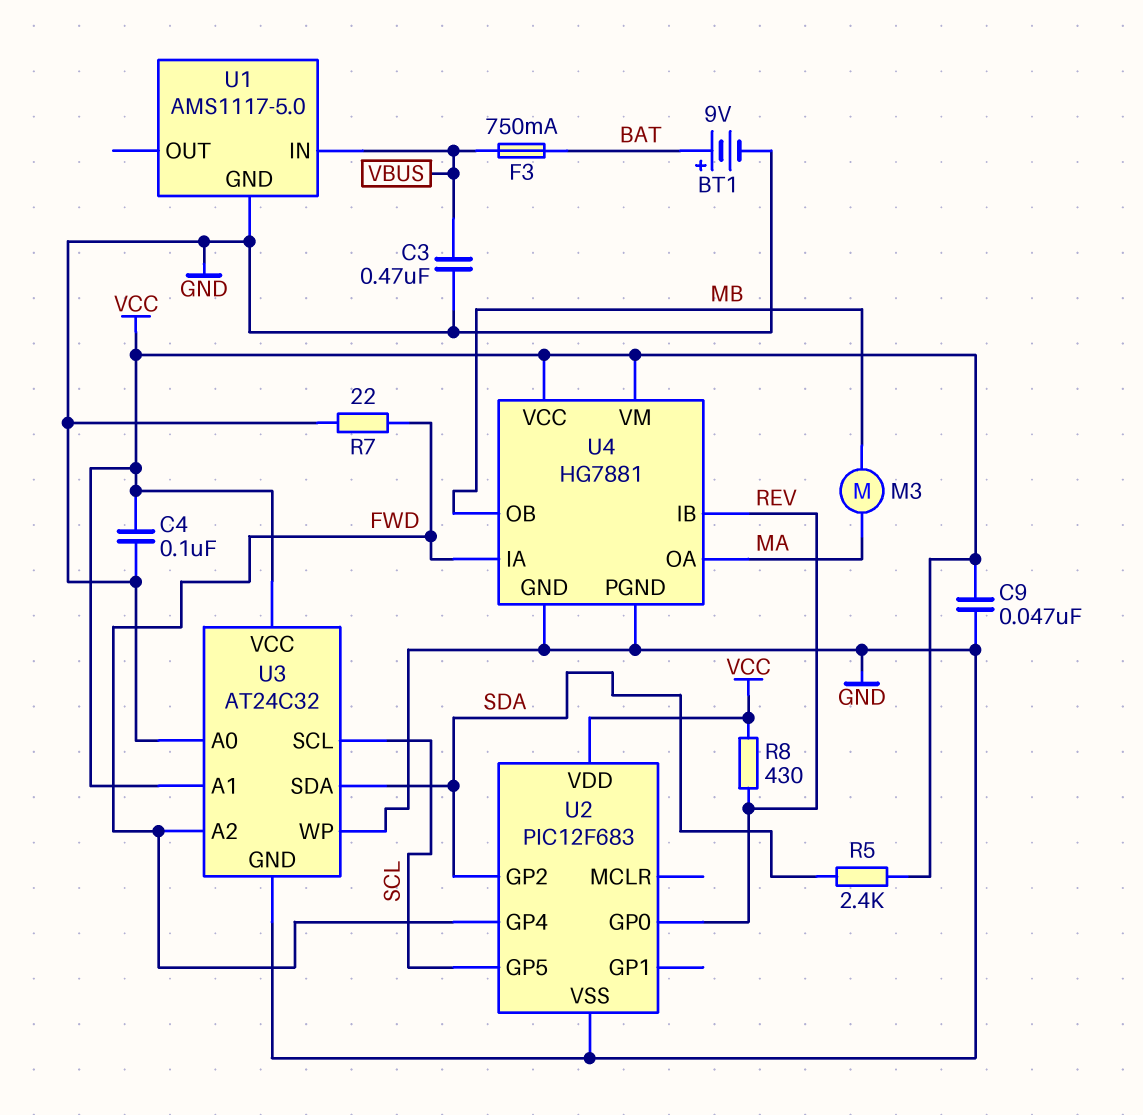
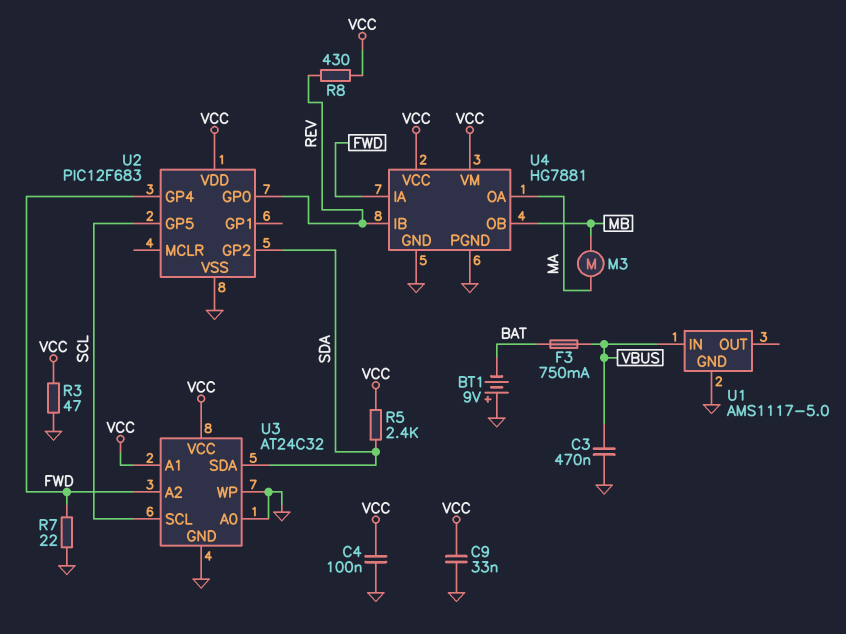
BT1: 9V (plus BAT, minus GND) -> 9V (plus GND, minus BAT)
C9: 47nF (GND, VCC) -> 33nF (GND, VCC)
R3: none -> 47 (GND, VCC)

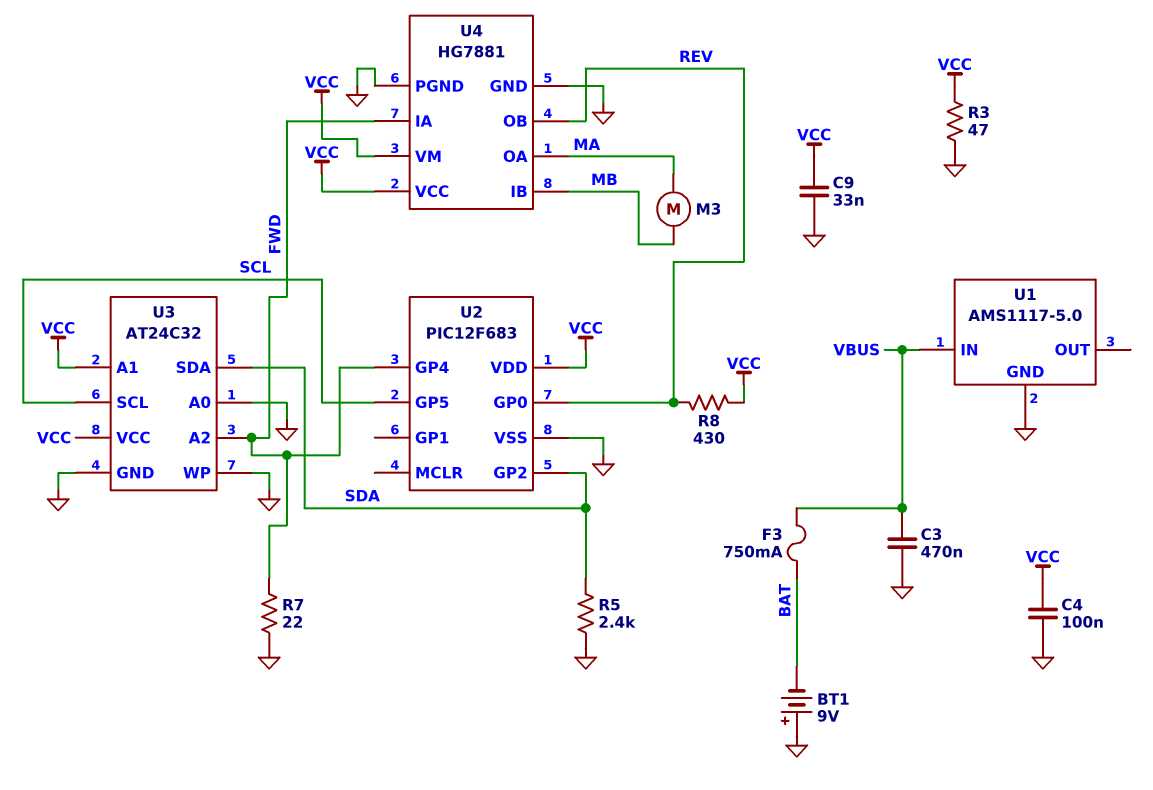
R5: 2.4k (SDA, VCC) -> 2.4k (GND, SDA)
U4 pin IB: REV -> MB
U4 pin OB: MB -> REV

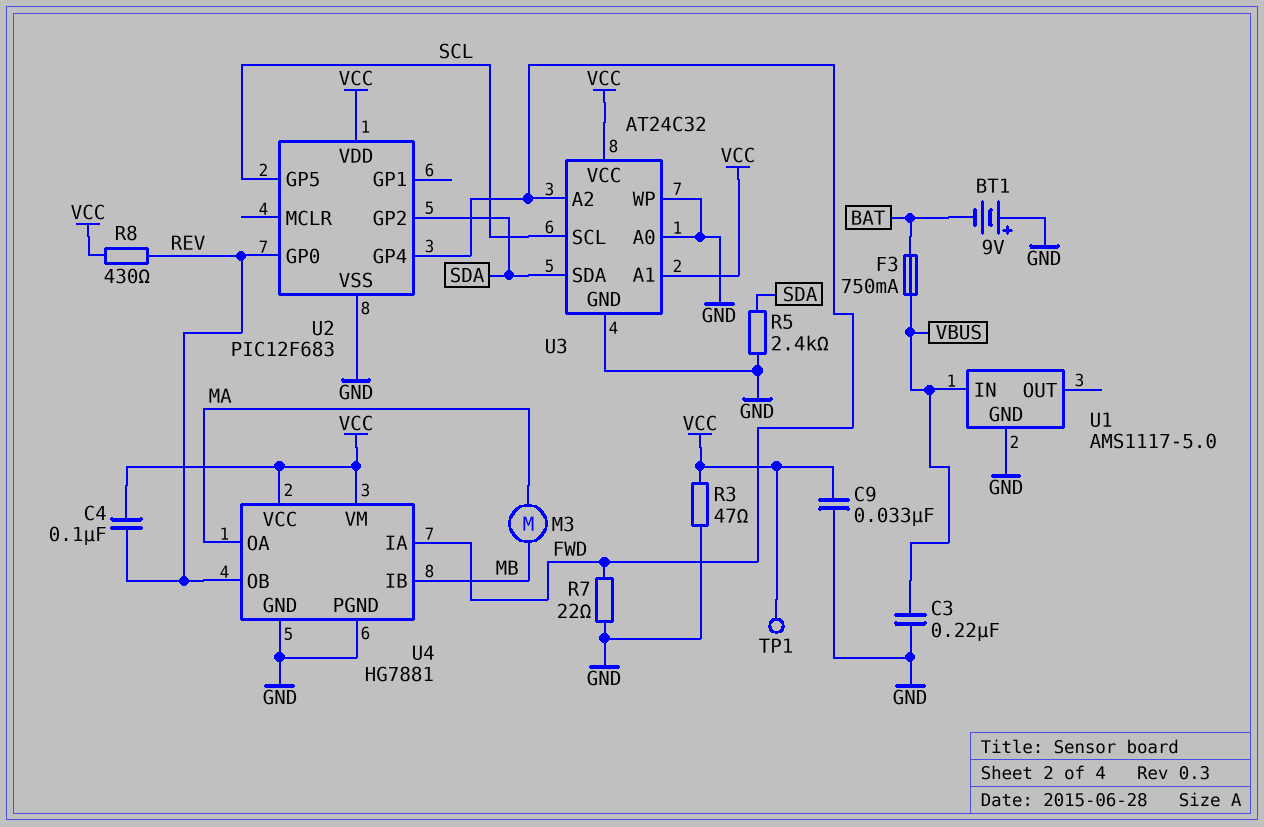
C3: 470nF (GND, VBUS) -> 220nF (GND, VBUS)
C4: 100nF (GND, VCC) -> 100nF (REV, VCC)
TP1: none -> test point (VCC)

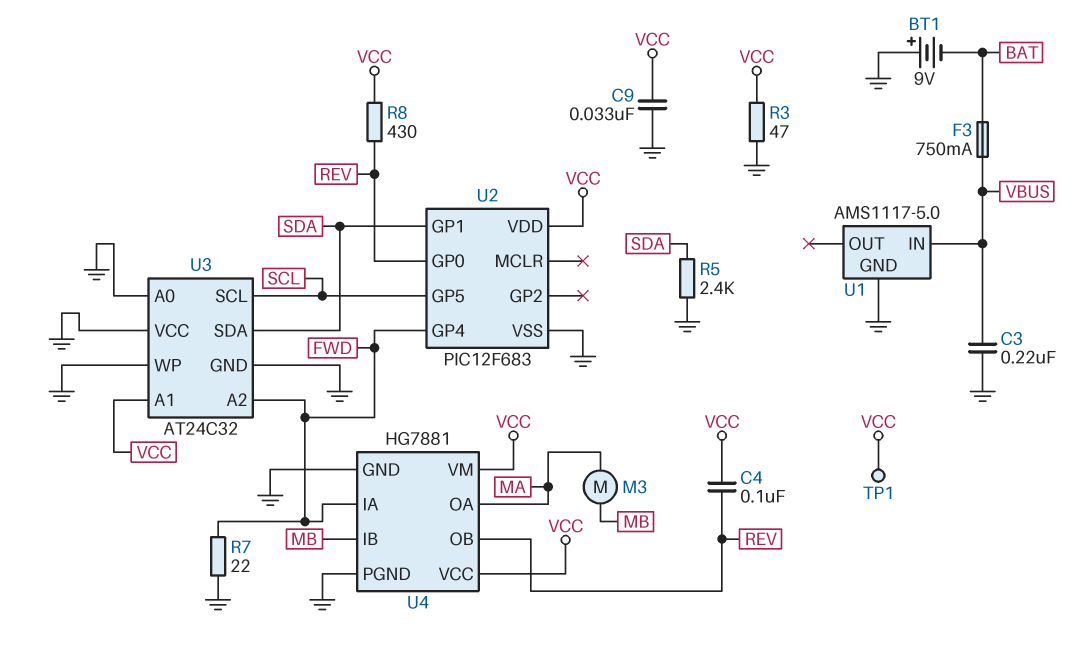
U2 pin GP1: none -> SDA
U2 pin GP2: SDA -> none
U3 pin VCC: VCC -> GND

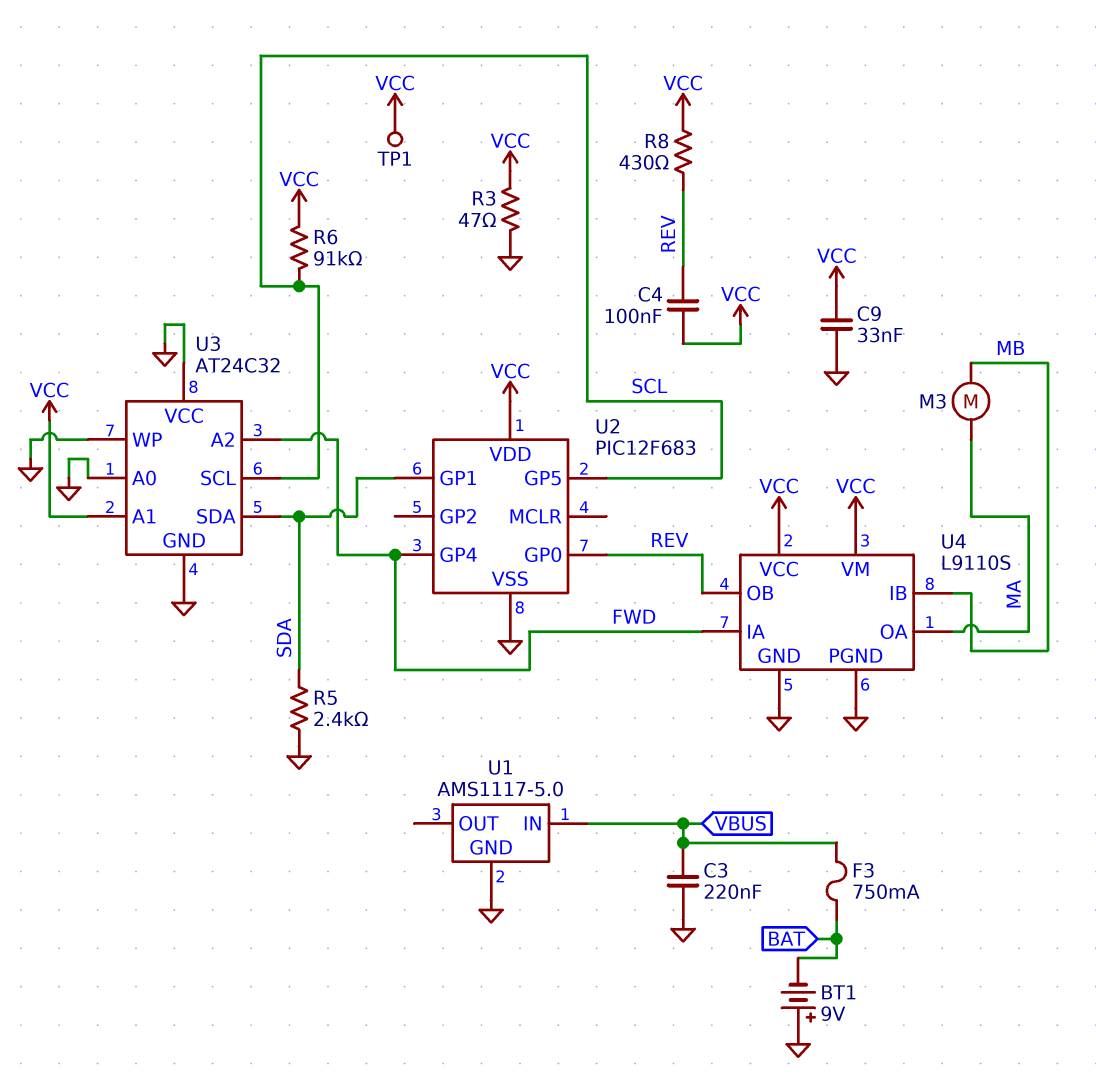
R6: none -> 91k (SCL, VCC)
R7: 22 (FWD, GND) -> none
U4: HG7881 -> L9110S

